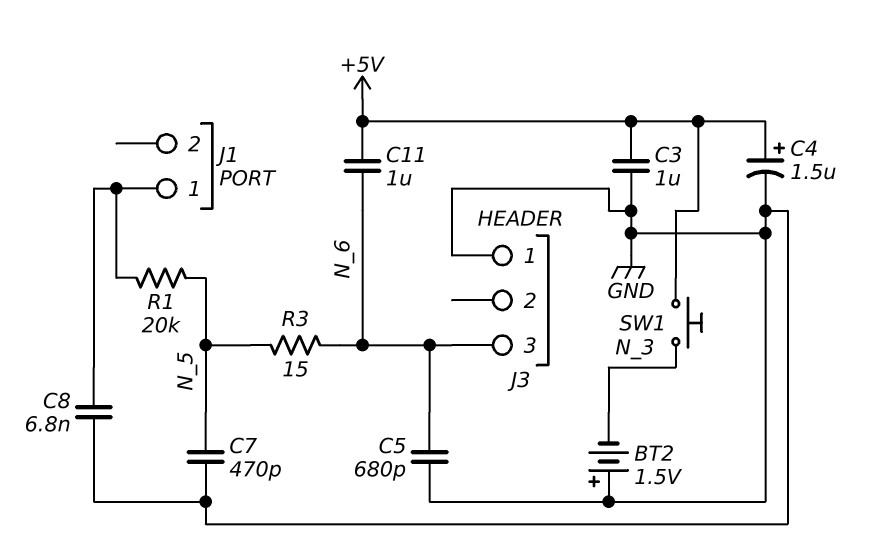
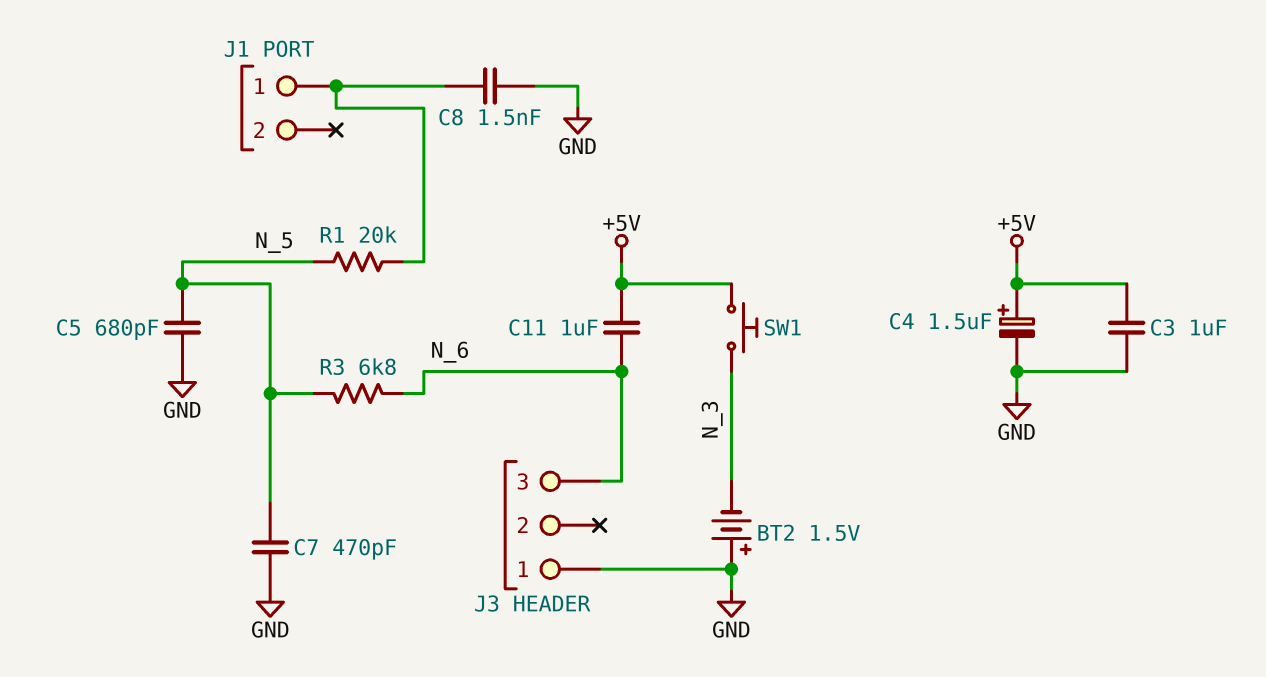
C5: 680pF (GND, N_6) -> 680pF (GND, N_5)
C8: 6.8nF (GND, J1/1) -> 1.5nF (GND, J1/1)
R3: 15 (N_5, N_6) -> 6.8k (N_5, N_6)

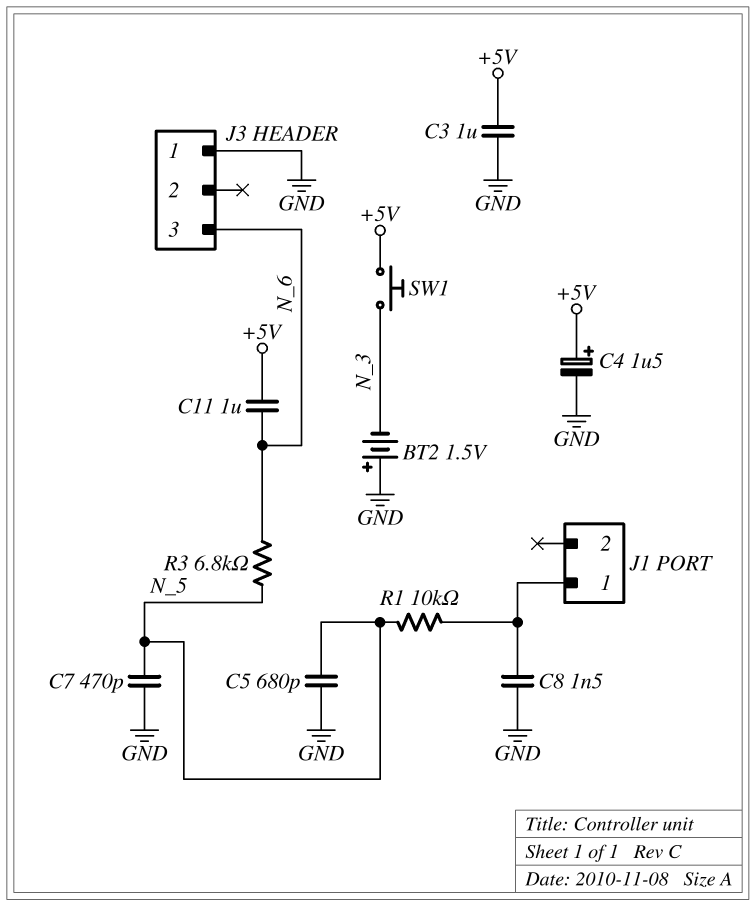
R1: 20k (J1/1, N_5) -> 10k (J1/1, N_5)

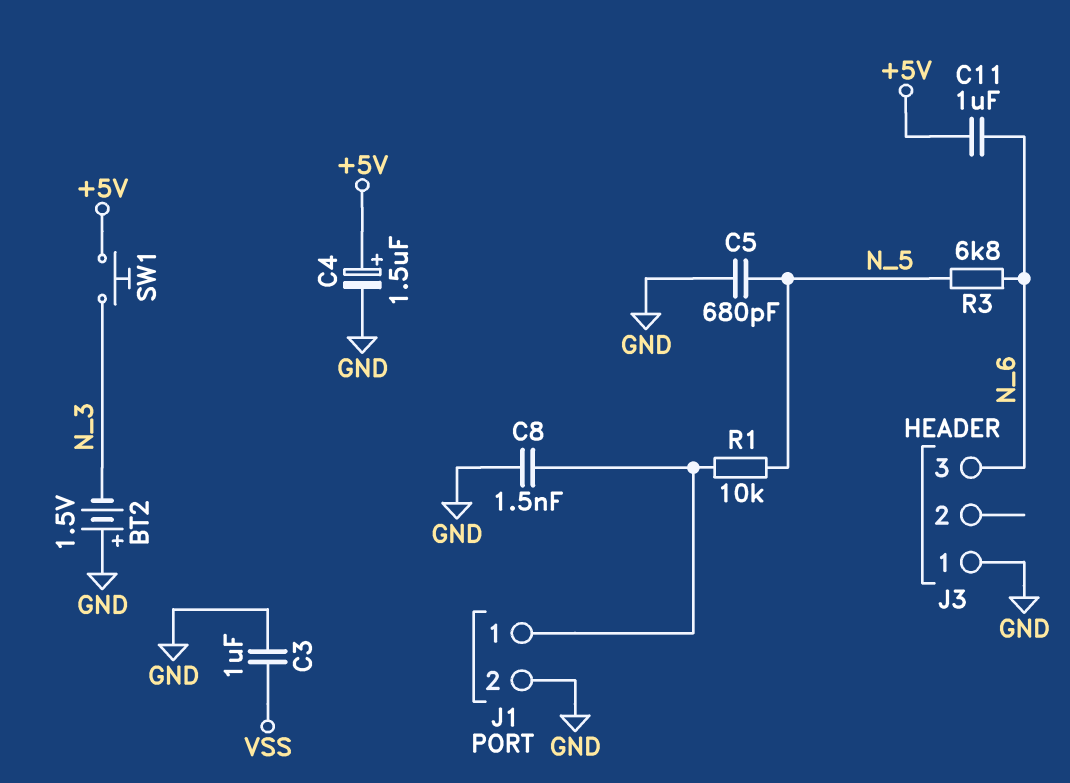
C3: 1uF (+5V, GND) -> 1uF (GND, VSS)
C7: 470pF (GND, N_5) -> none
J1 pin 2: none -> GND

